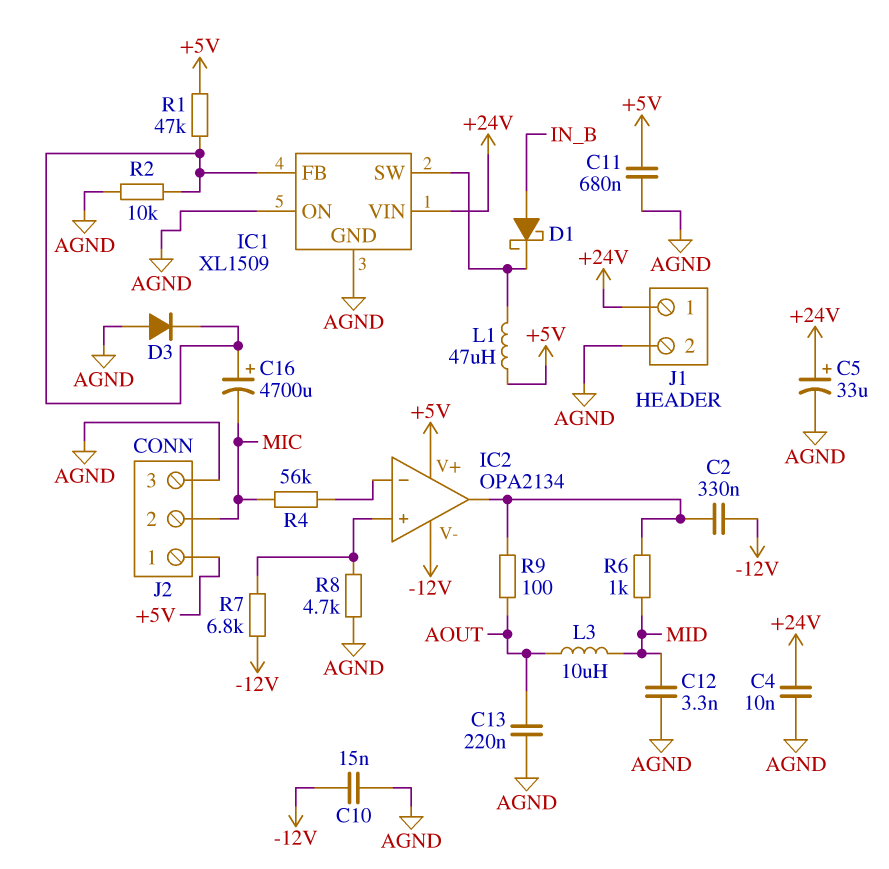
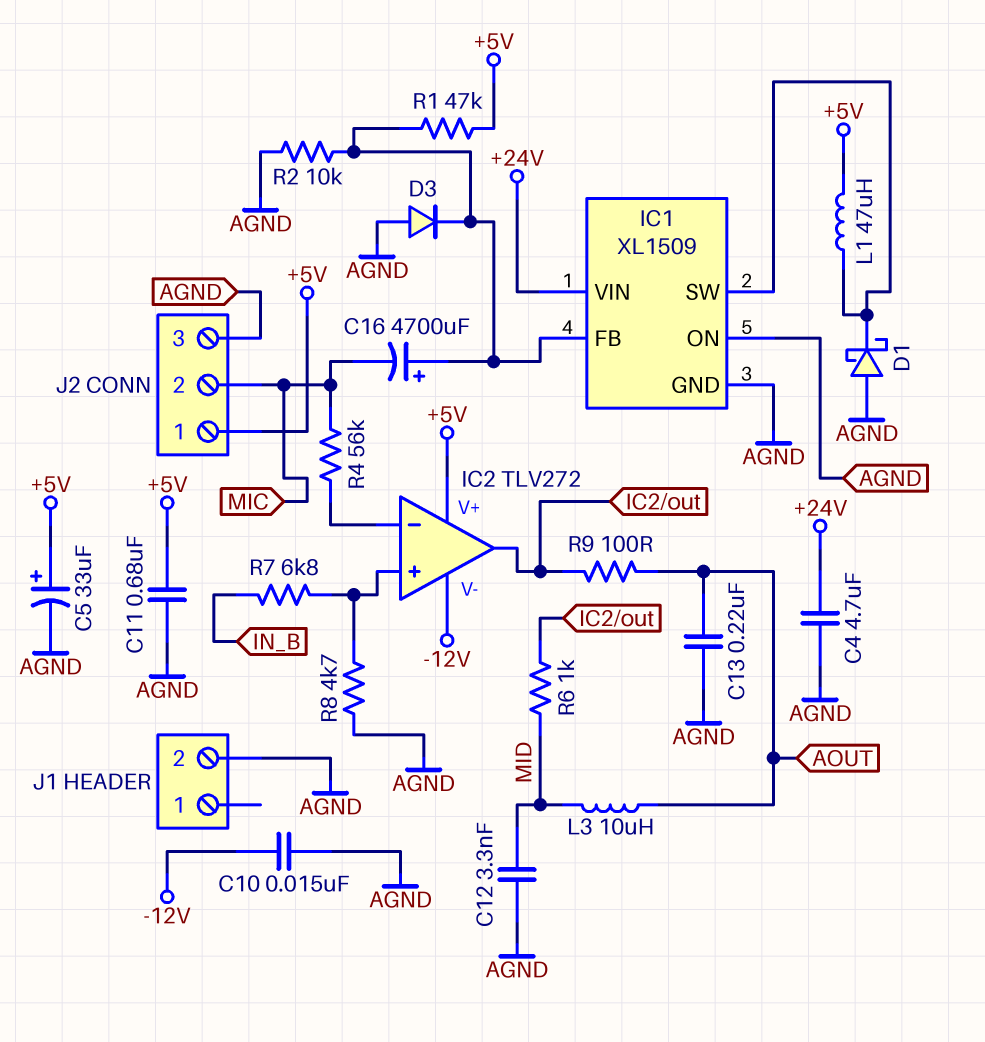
C2: 330nF (-12V, IC2/out) -> none
C4: 10nF (+24V, AGND) -> 4.7uF (+24V, AGND)
C5: 33uF (plus +24V, minus AGND) -> 33uF (plus +5V, minus AGND)
D1: schottky (A IN_B, K IC1/SW) -> schottky (A AGND, K IC1/SW)
IC2: OPA2134 -> TLV272
J1 pin 1: +24V -> none
R7: 6.8k (-12V, IC2/in+) -> 6.8k (IC2/in+, IN_B)

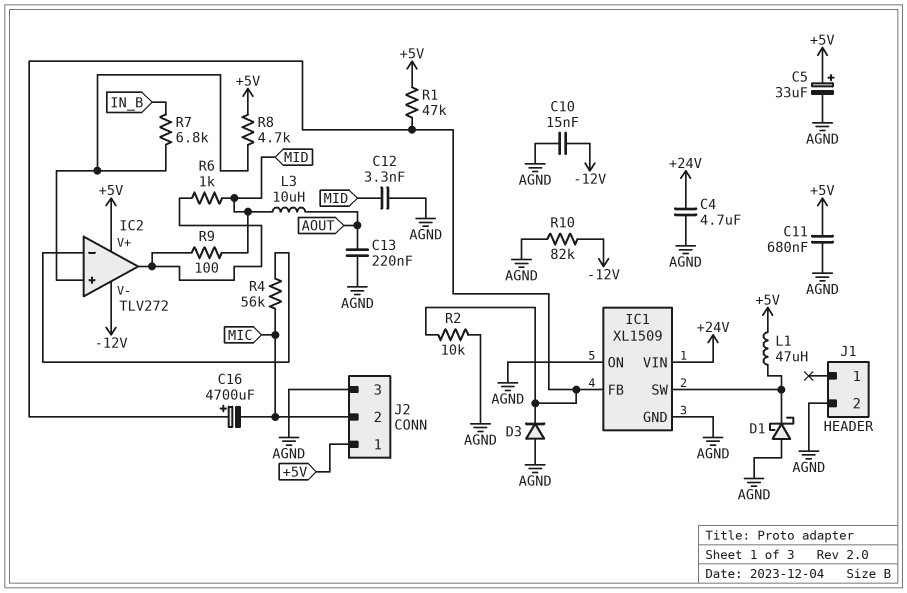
R8: 4.7k (AGND, IC2/in+) -> 4.7k (+5V, IC2/in+)
R9: 100 (AOUT, IC2/out) -> 100 (IC2/out, MID)
R10: none -> 82k (-12V, AGND)

